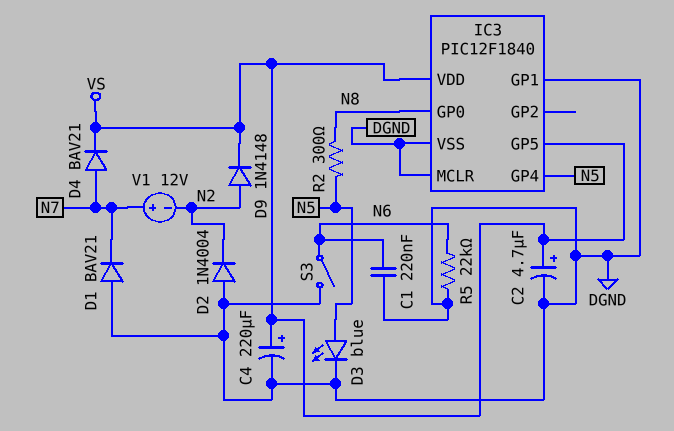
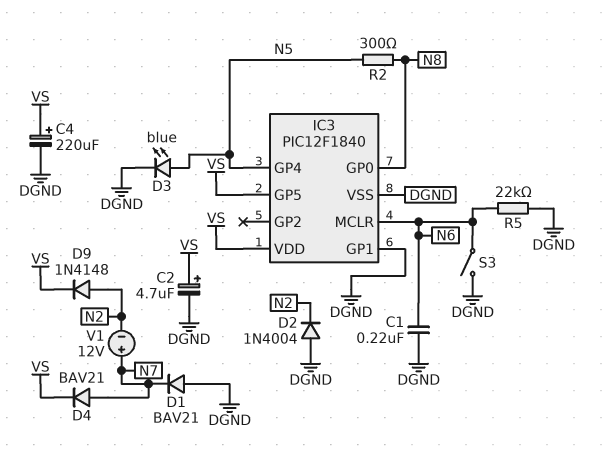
IC3 pin MCLR: DGND -> N6

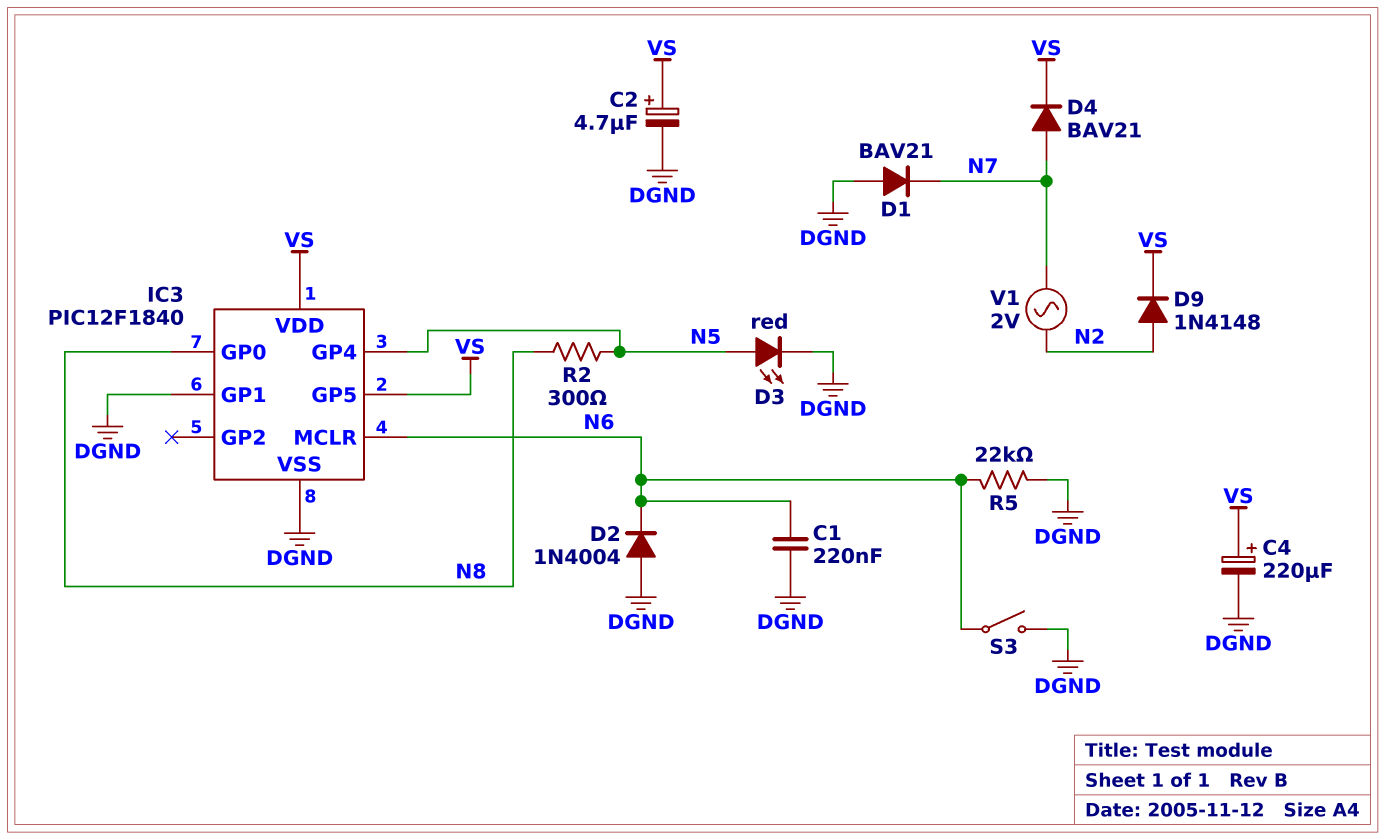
D2: diode 1N4004 (A DGND, K N2) -> diode 1N4004 (A DGND, K N6)
D3: LED blue (A N5, K DGND) -> LED red (A N5, K DGND)
V1: 12V (plus N7, minus N2) -> AC 2V (N2, N7)

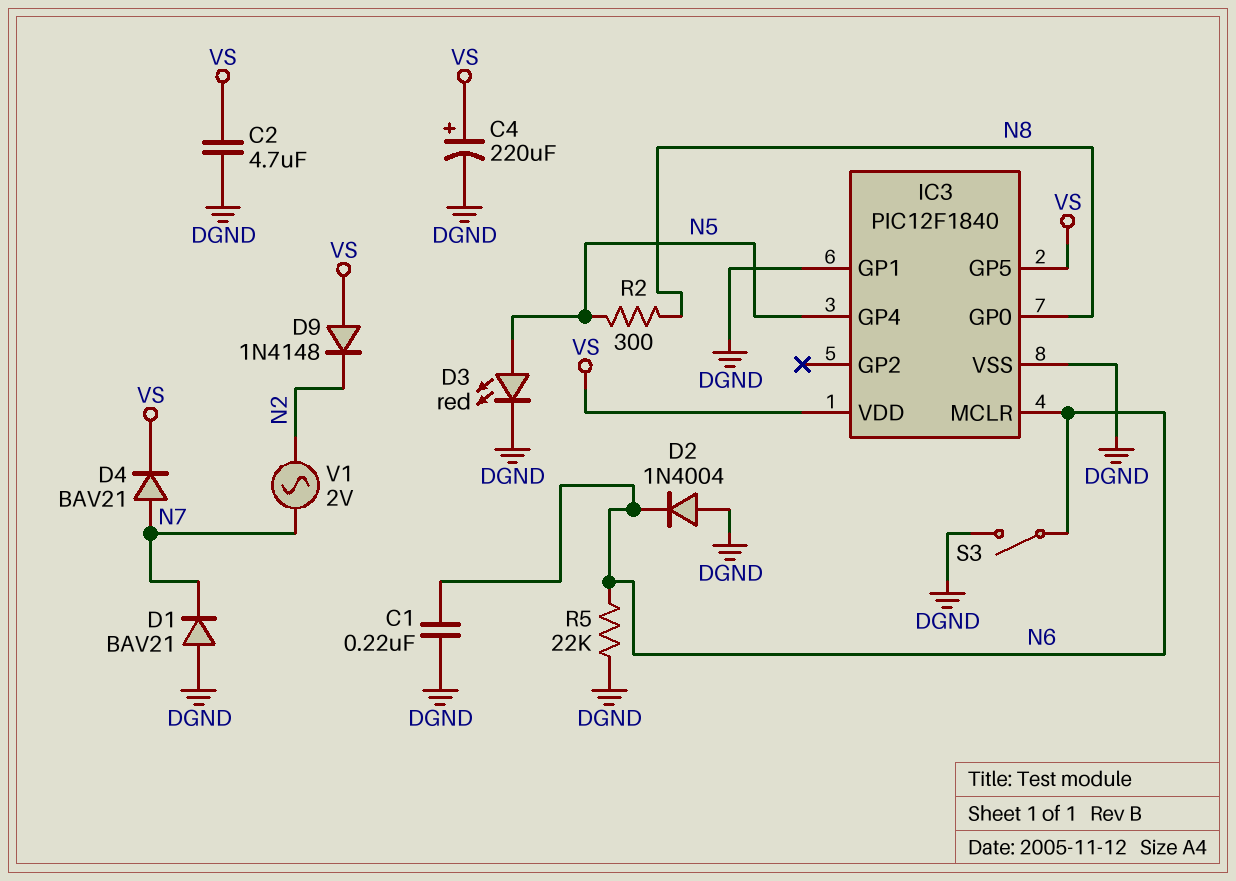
C2: 4.7uF (plus VS, minus DGND) -> 4.7uF (DGND, VS)
D9: diode 1N4148 (A N2, K VS) -> diode 1N4148 (A VS, K N2)

